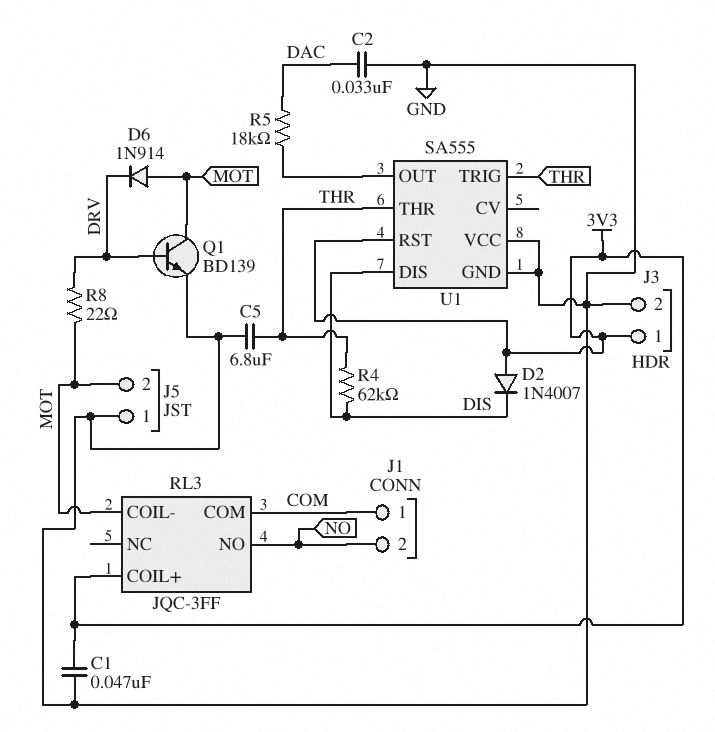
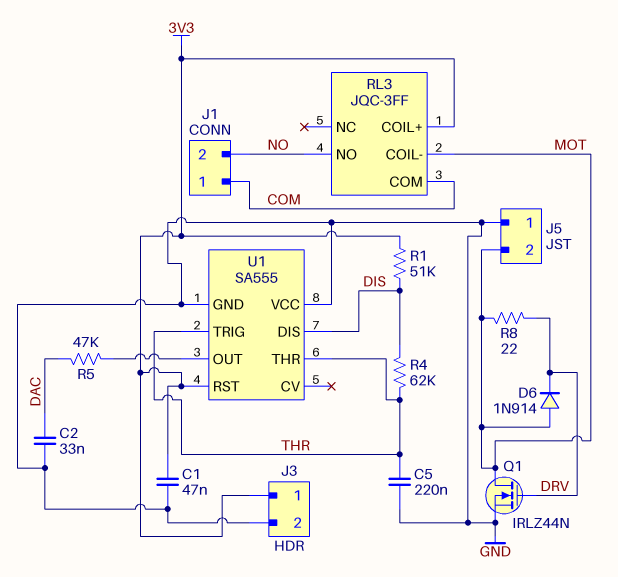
C5: 6.8uF (GND, THR) -> 220nF (GND, THR)
D2: diode 1N4007 (A 3V3, K DIS) -> none
Q1: NPN BD139 (B DRV, C MOT, E GND) -> NMOS IRLZ44N (G DRV, D MOT, S GND)
R1: none -> 51k (3V3, DIS)
R5: 18k (DAC, U1/OUT) -> 47k (DAC, U1/OUT)

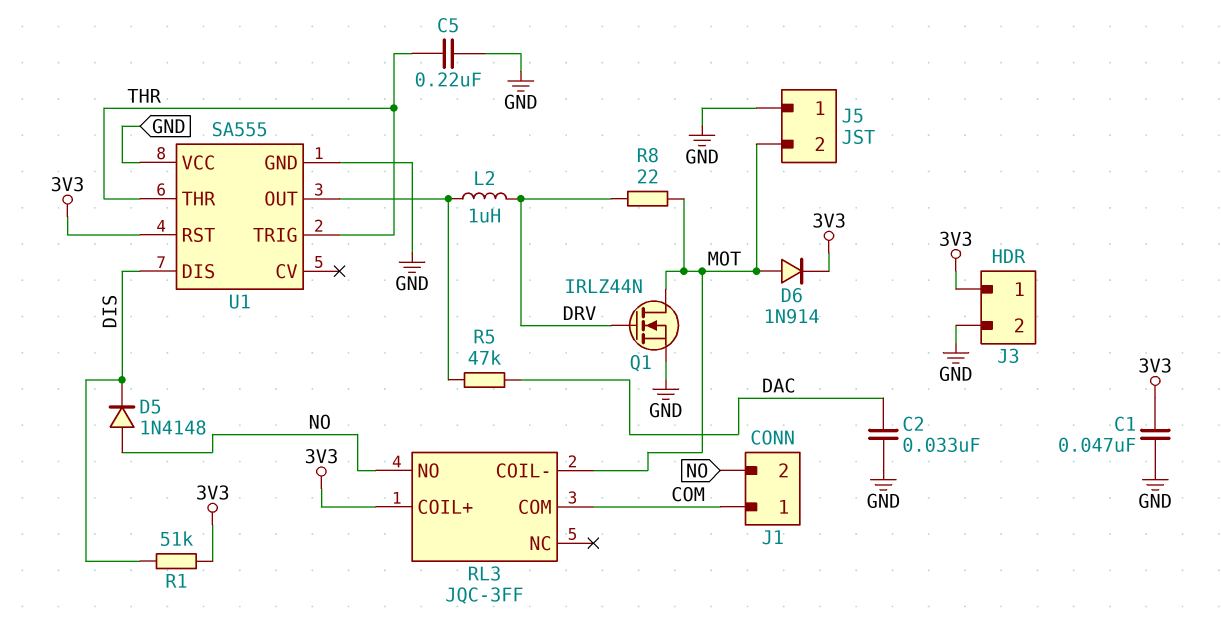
D5: none -> diode 1N4148 (A NO, K DIS)
D6: diode 1N914 (A MOT, K DRV) -> diode 1N914 (A MOT, K 3V3)
L2: none -> 1uH (DRV, U1/OUT)
R4: 62k (DIS, THR) -> none

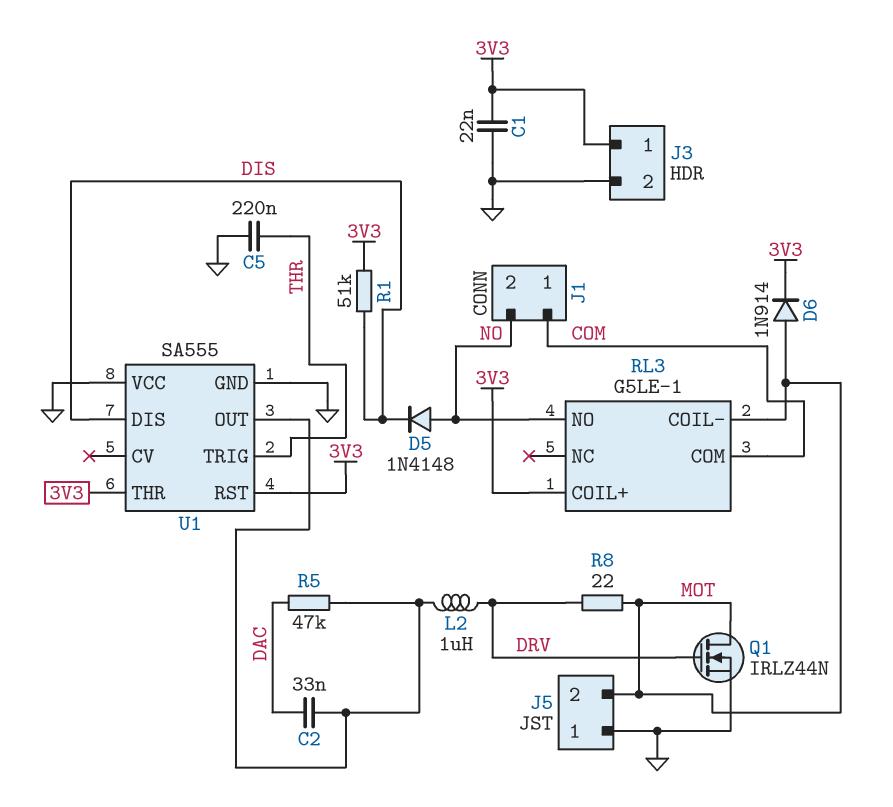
C1: 47nF (3V3, GND) -> 22nF (3V3, GND)
C2: 33nF (DAC, GND) -> 33nF (DAC, U1/OUT)
RL3: JQC-3FF -> G5LE-1
U1 pin THR: THR -> 3V3

